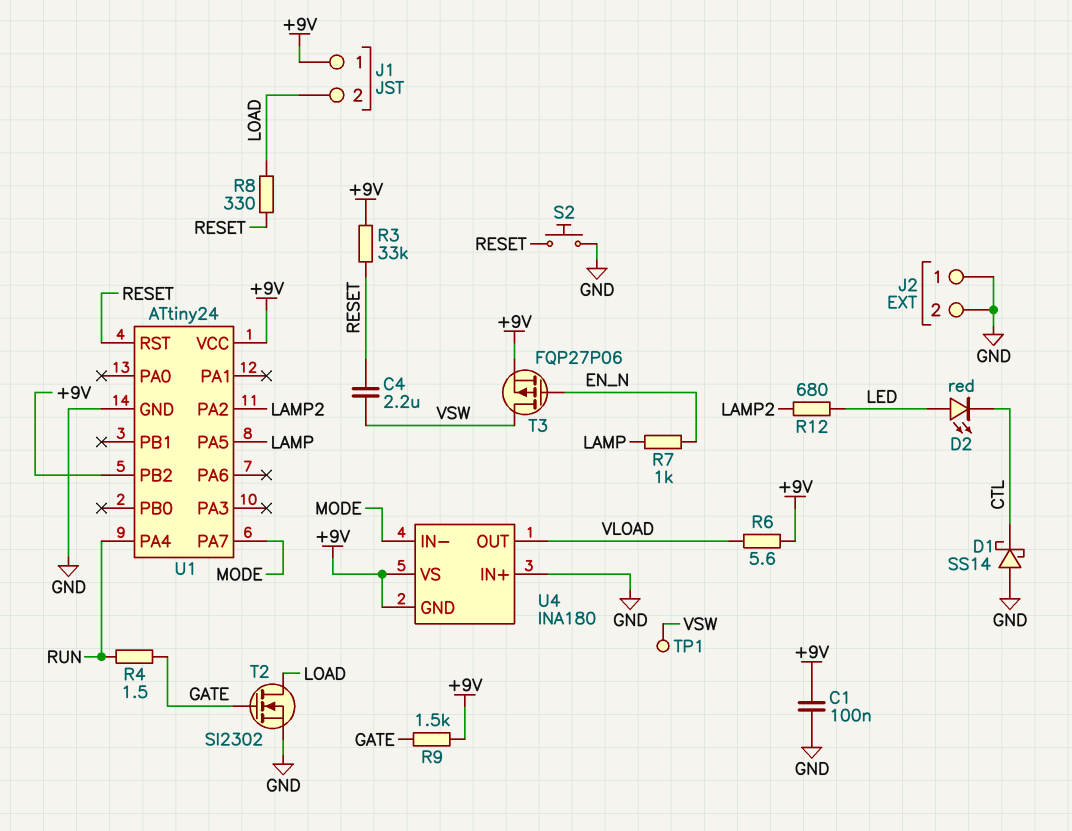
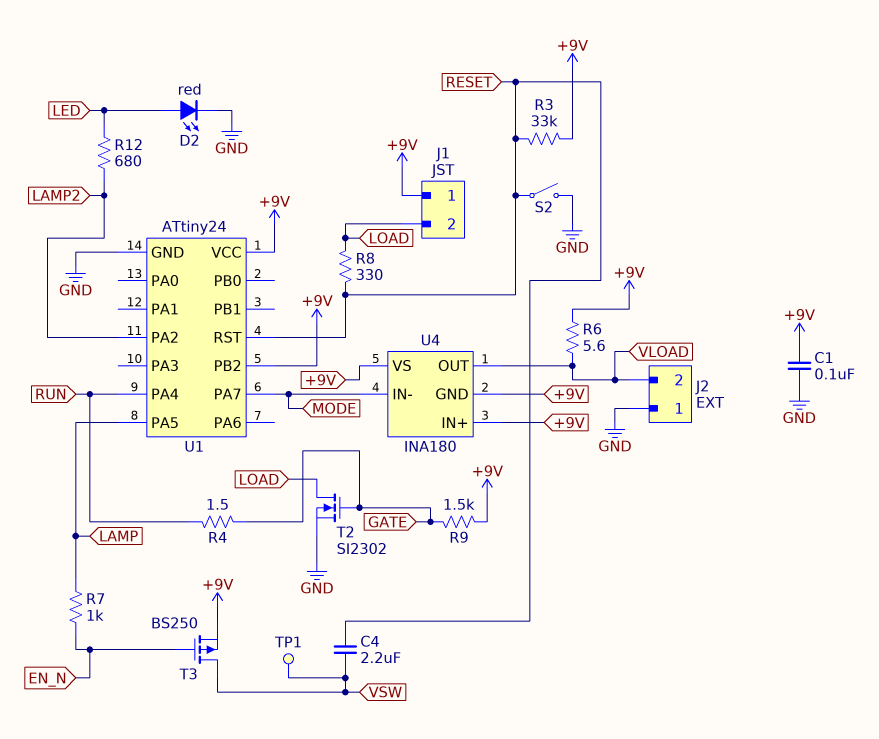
D1: schottky SS14 (A GND, K CTL) -> none
D2: LED red (A LED, K CTL) -> LED red (A LED, K GND)
J2 pin 2: GND -> VLOAD
S2: button (GND, RESET) -> switch (GND, RESET)
T3: PMOS FQP27P06 (G EN_N, D VSW, S +9V) -> PMOS BS250 (G EN_N, D VSW, S +9V)
U4 pin IN+: GND -> +9V

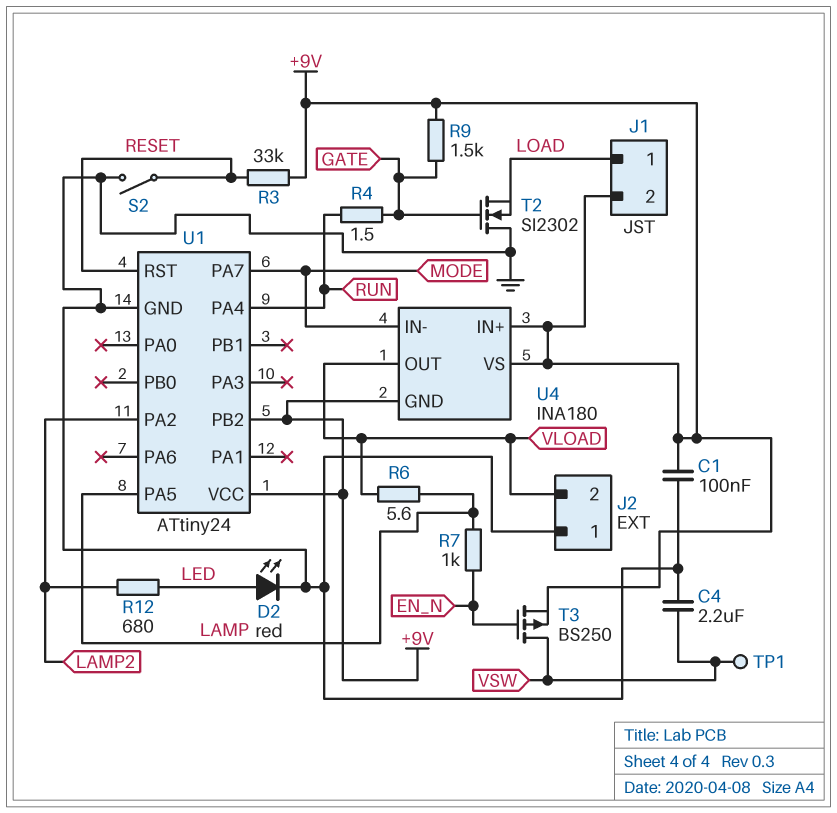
C4: 2.2uF (RESET, VSW) -> 2.2uF (GND, VSW)
J1 pin 1: +9V -> LOAD
J1 pin 2: LOAD -> +9V
R6: 5.6 (+9V, VLOAD) -> 5.6 (LAMP, VLOAD)
R8: 330 (LOAD, RESET) -> none
T2: NMOS SI2302 (G GATE, D LOAD, S GND) -> NMOS SI2302 (G GATE, D GND, S LOAD)

